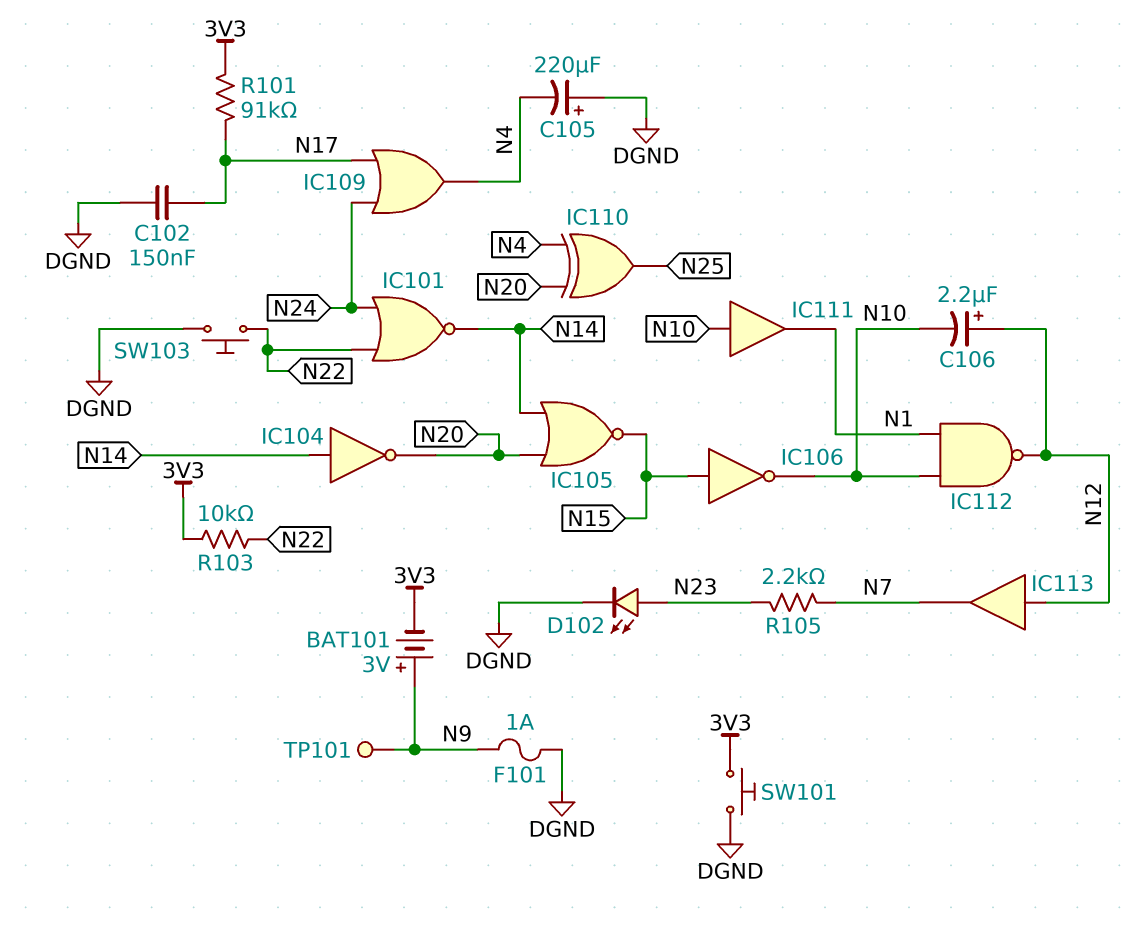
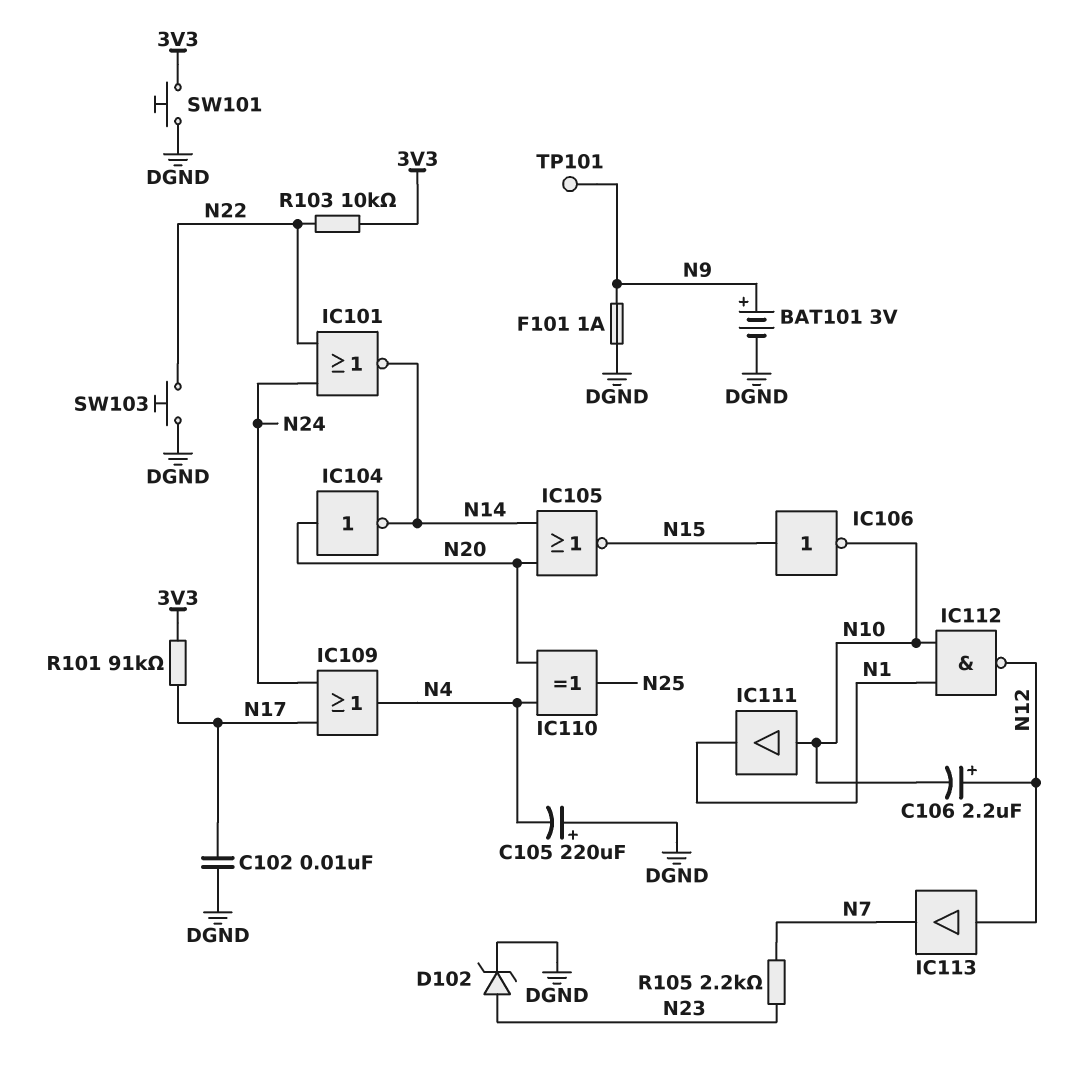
BAT101: 3V (plus N9, minus 3V3) -> 3V (plus N9, minus DGND)
C102: 150nF (DGND, N17) -> 10nF (DGND, N17)
D102: LED (A N23, K DGND) -> zener (A N23, K DGND)
IC104: NOT (in N14, out N20) -> NOT (in N20, out N14)

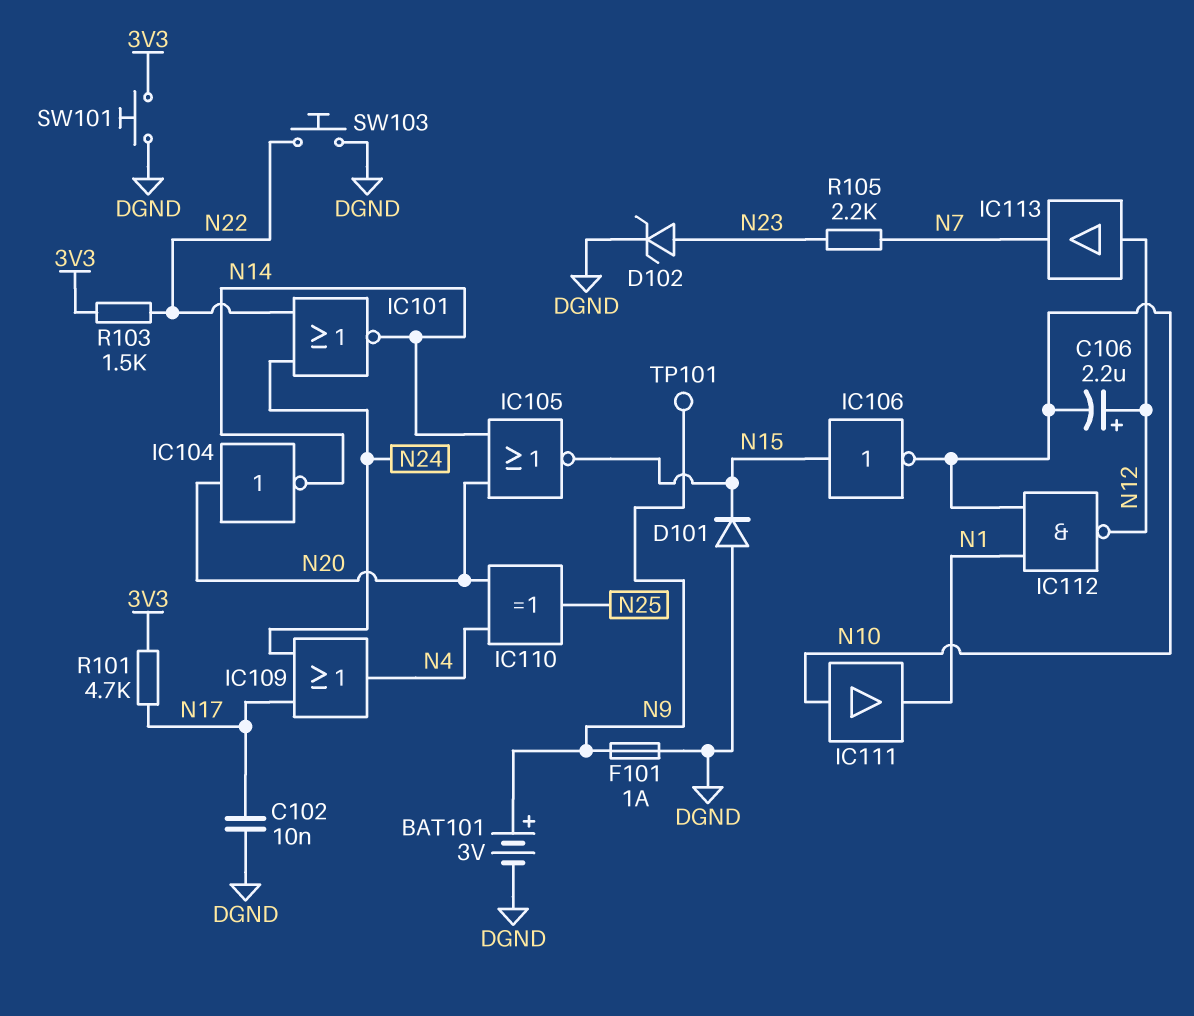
C105: 220uF (plus DGND, minus N4) -> none
D101: none -> diode (A DGND, K N15)
R101: 91k (3V3, N17) -> 4.7k (3V3, N17)
R103: 10k (3V3, N22) -> 1.5k (3V3, N22)

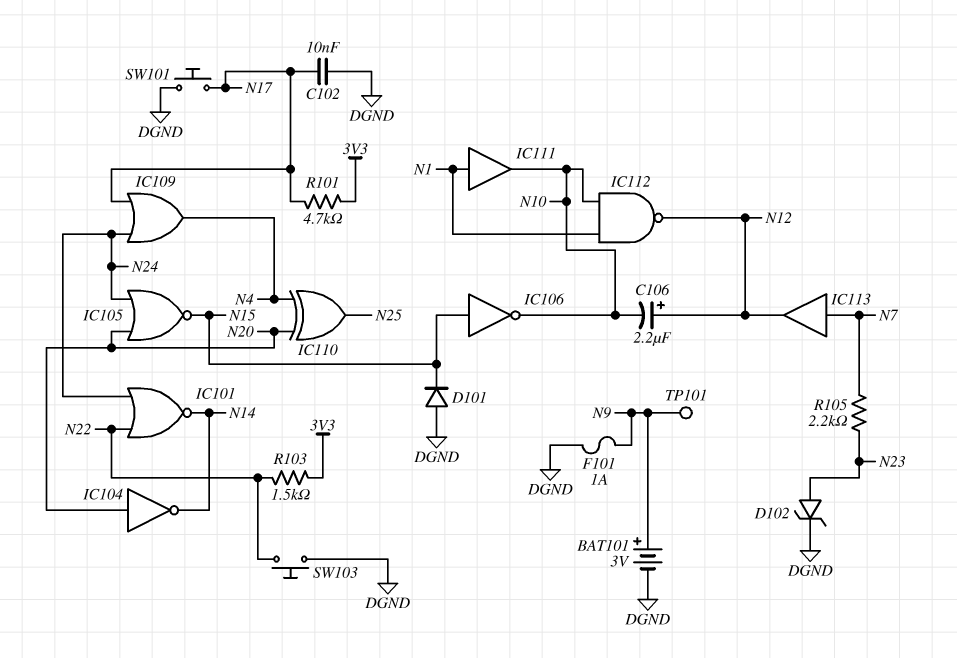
IC105: NOR (in N14, in N20, out N15) -> NOR (in N20, in N24, out N15)
IC111: buffer (in N10, out N1) -> buffer (in N1, out N10)
IC113: buffer (in N12, out N7) -> buffer (in N7, out N12)
SW101: button (3V3, DGND) -> button (DGND, N17)

